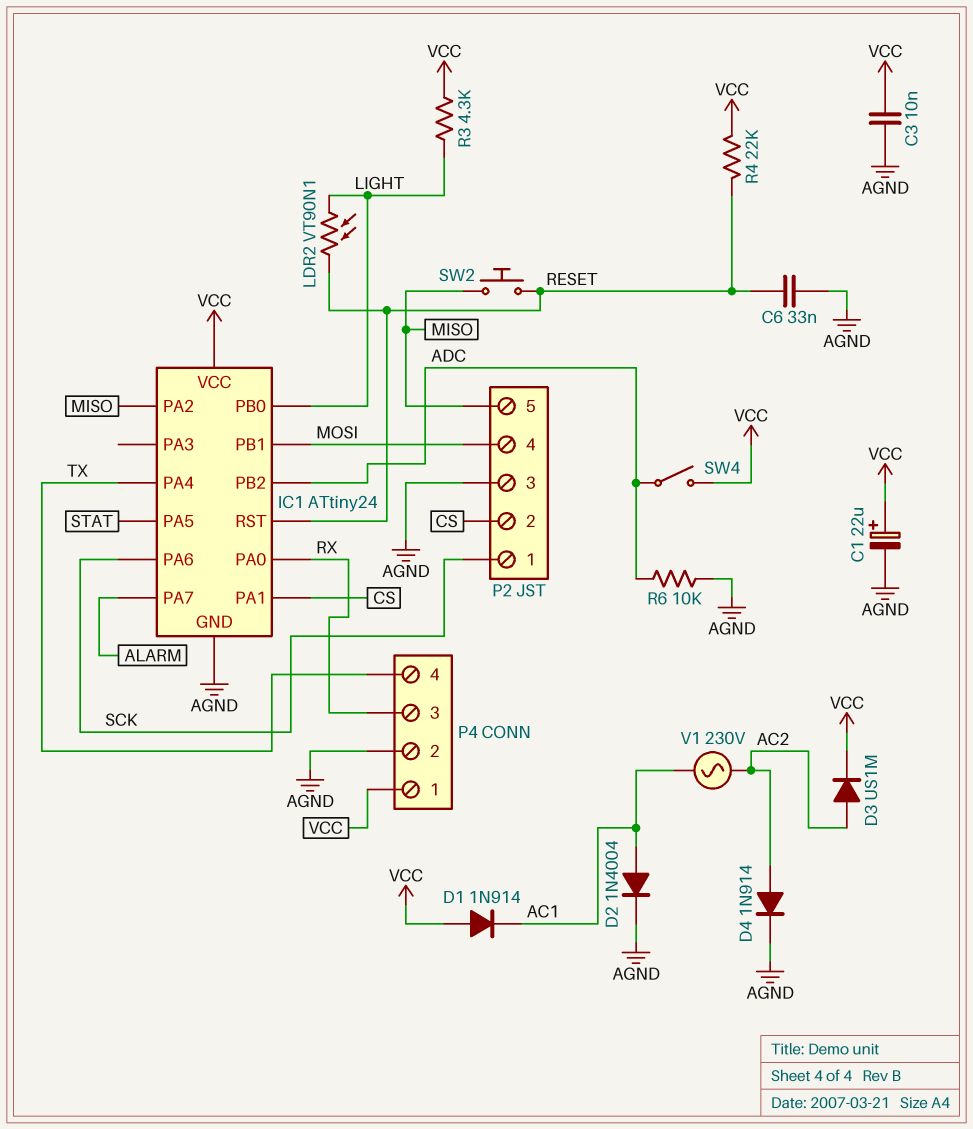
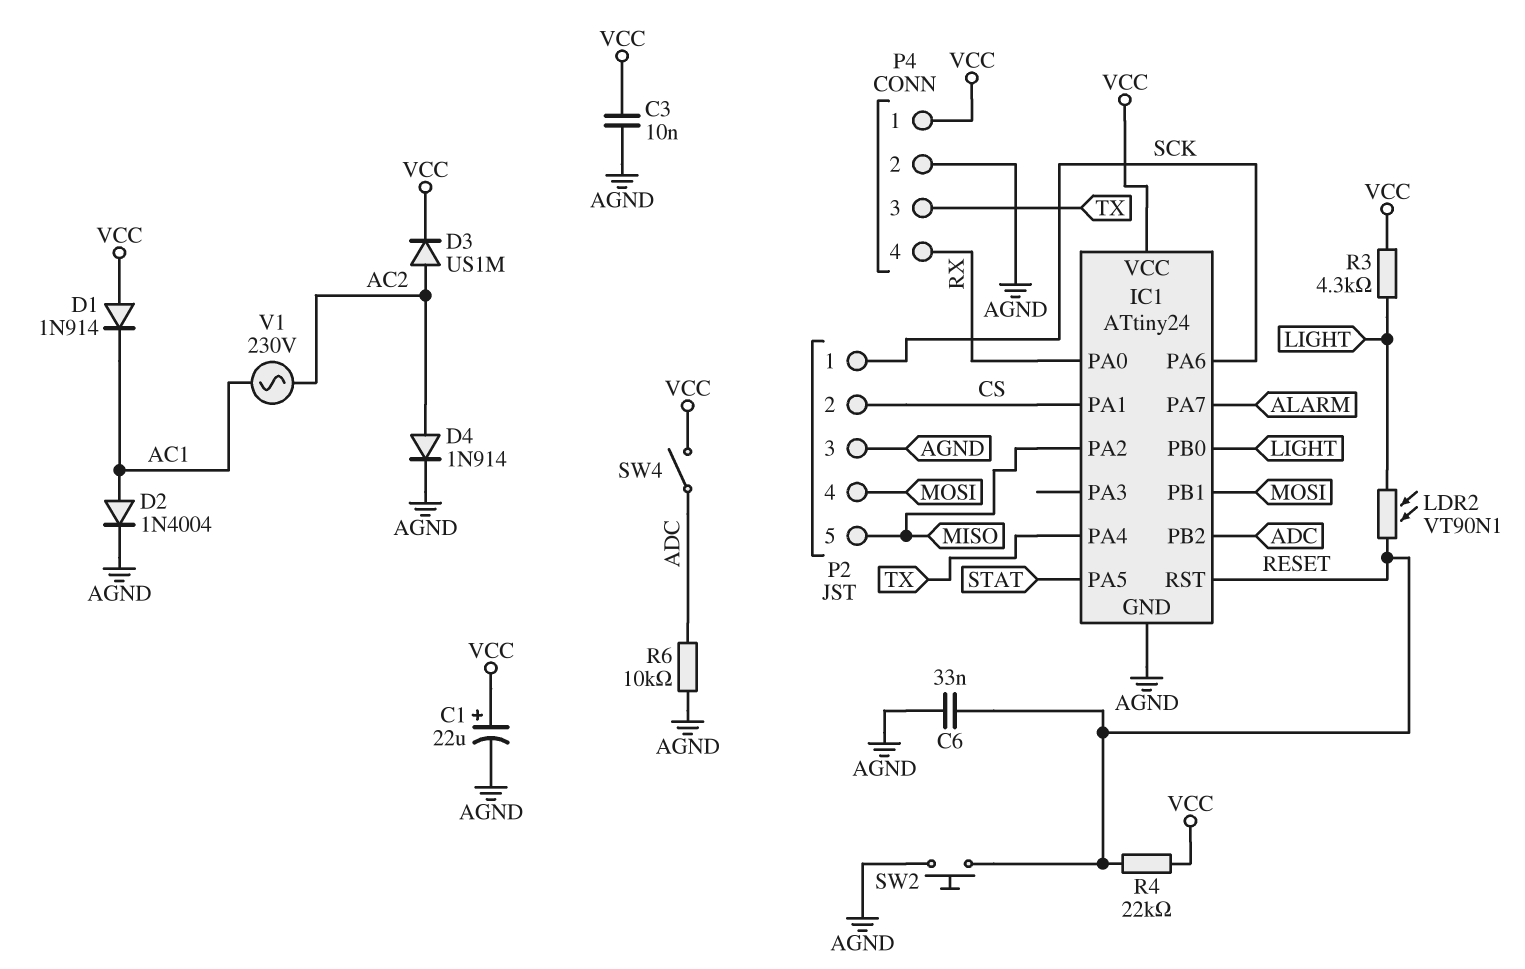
P4 pin 3: RX -> TX
P4 pin 4: TX -> RX
SW2: button (MISO, RESET) -> button (AGND, RESET)

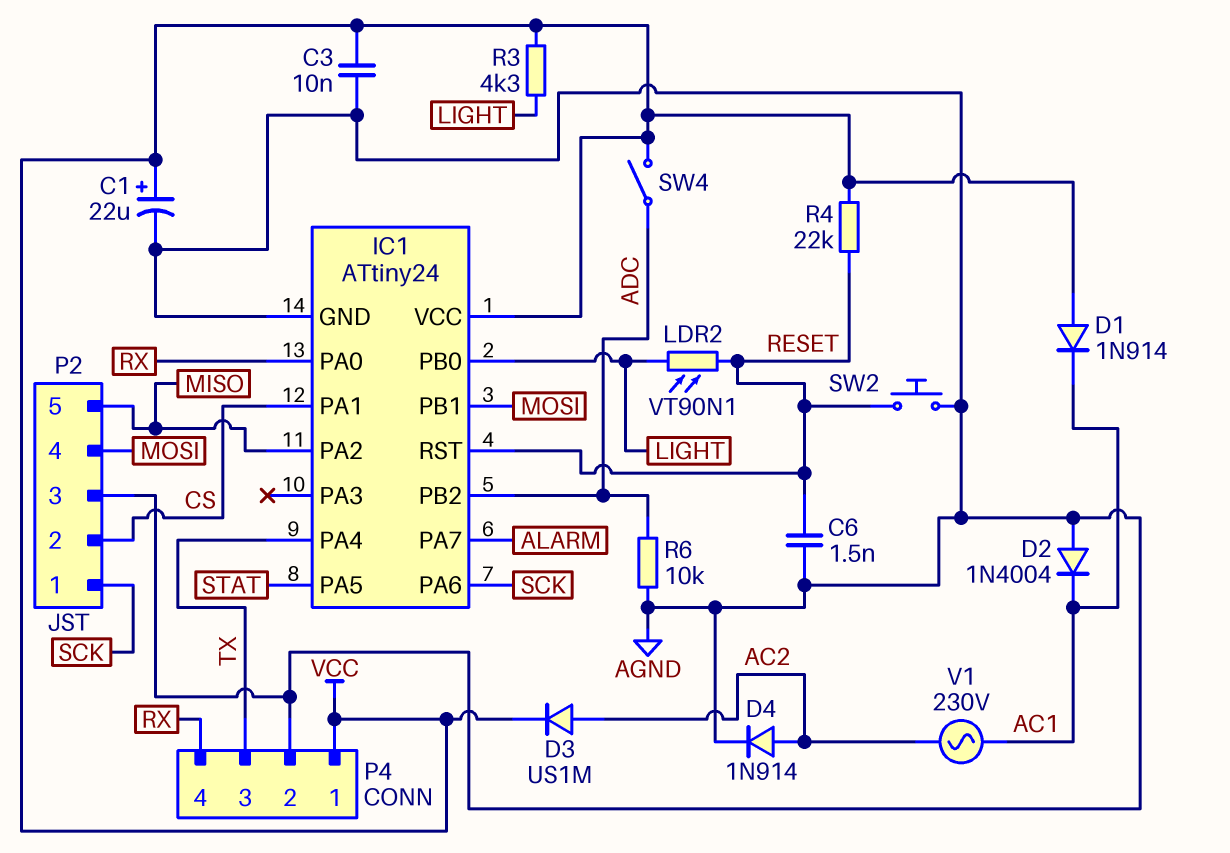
C6: 33nF (AGND, RESET) -> 1.5nF (AGND, RESET)
D2: diode 1N4004 (A AC1, K AGND) -> diode 1N4004 (A AGND, K AC1)

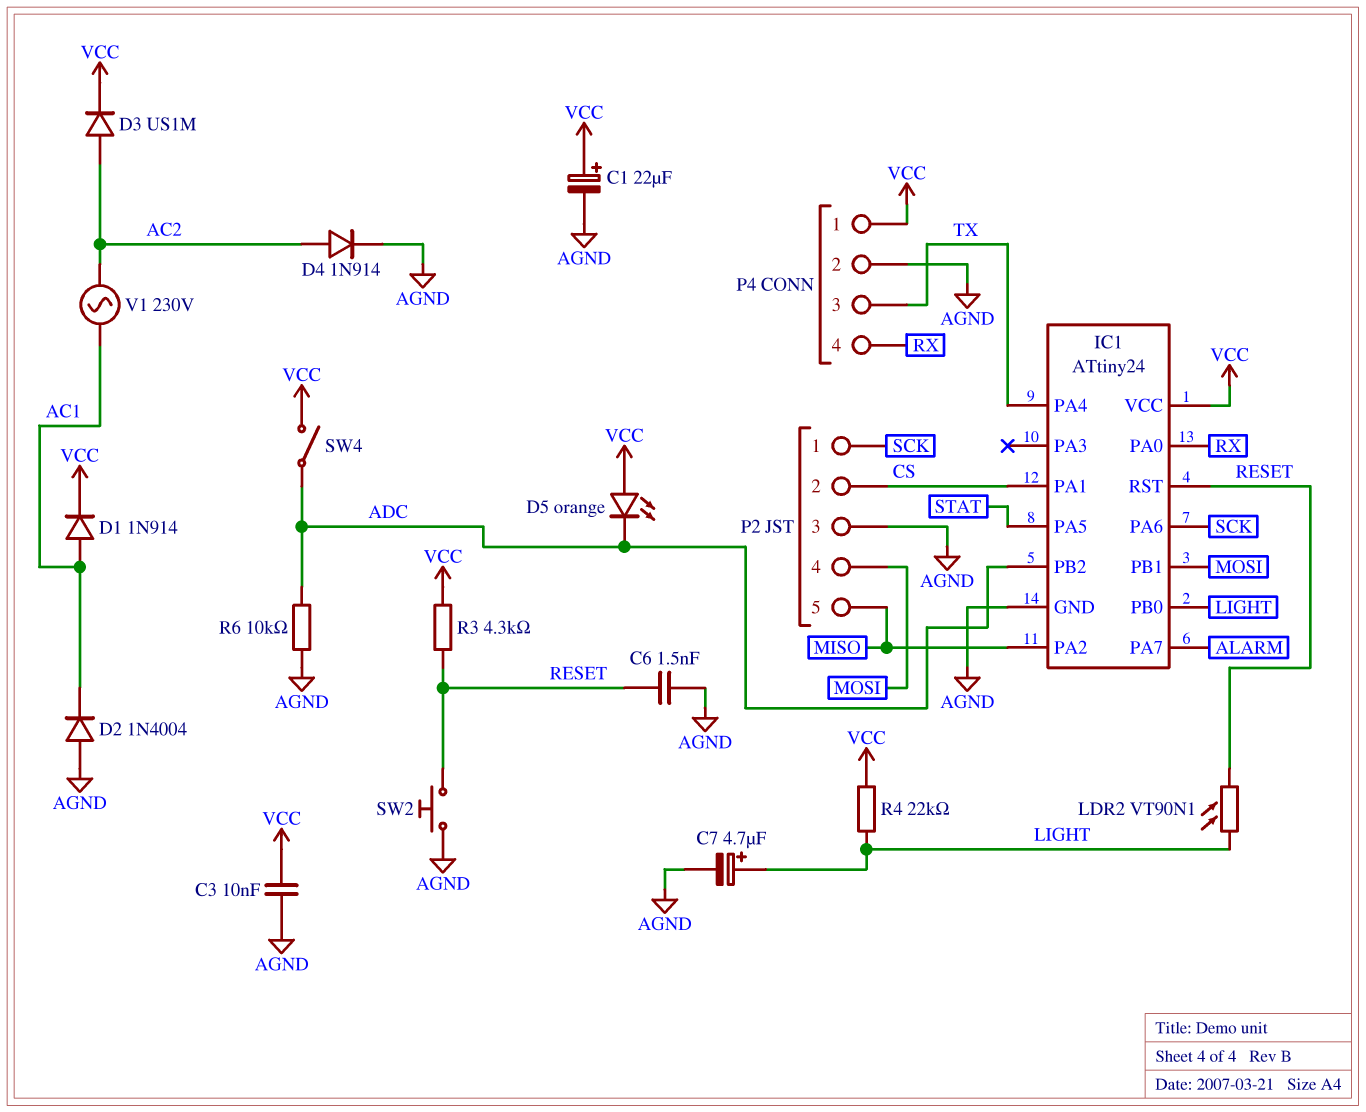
C7: none -> 4.7uF (plus LIGHT, minus AGND)
D1: diode 1N914 (A VCC, K AC1) -> diode 1N914 (A AC1, K VCC)
D5: none -> LED orange (A VCC, K ADC)
R3: 4.3k (LIGHT, VCC) -> 4.3k (RESET, VCC)
R4: 22k (RESET, VCC) -> 22k (LIGHT, VCC)

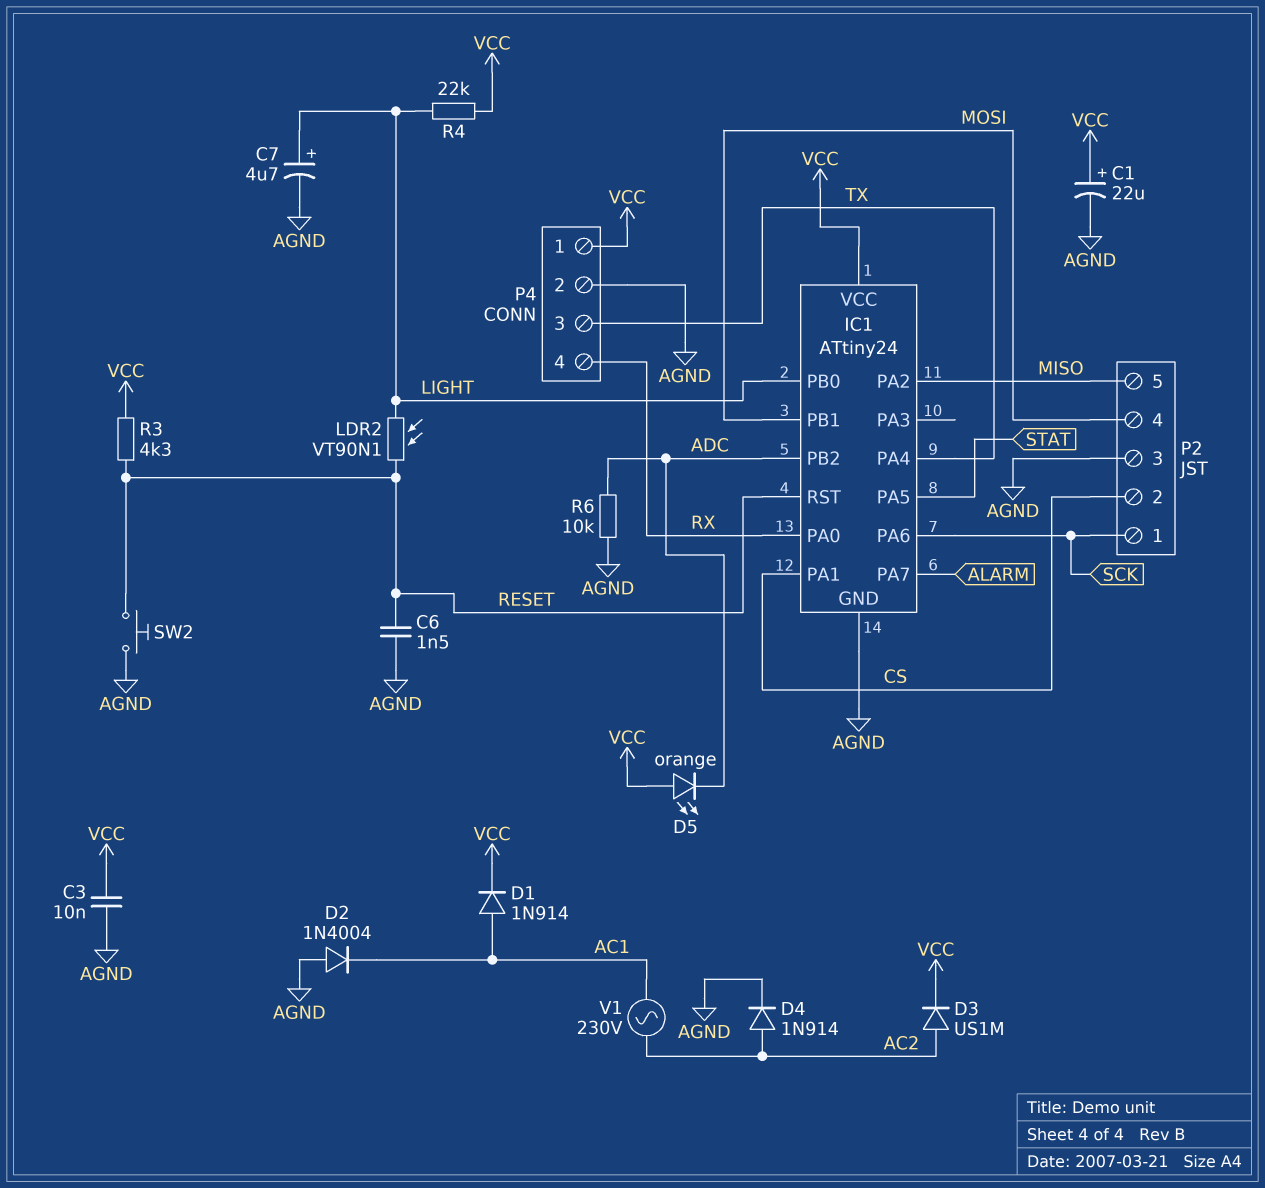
SW4: switch (ADC, VCC) -> none

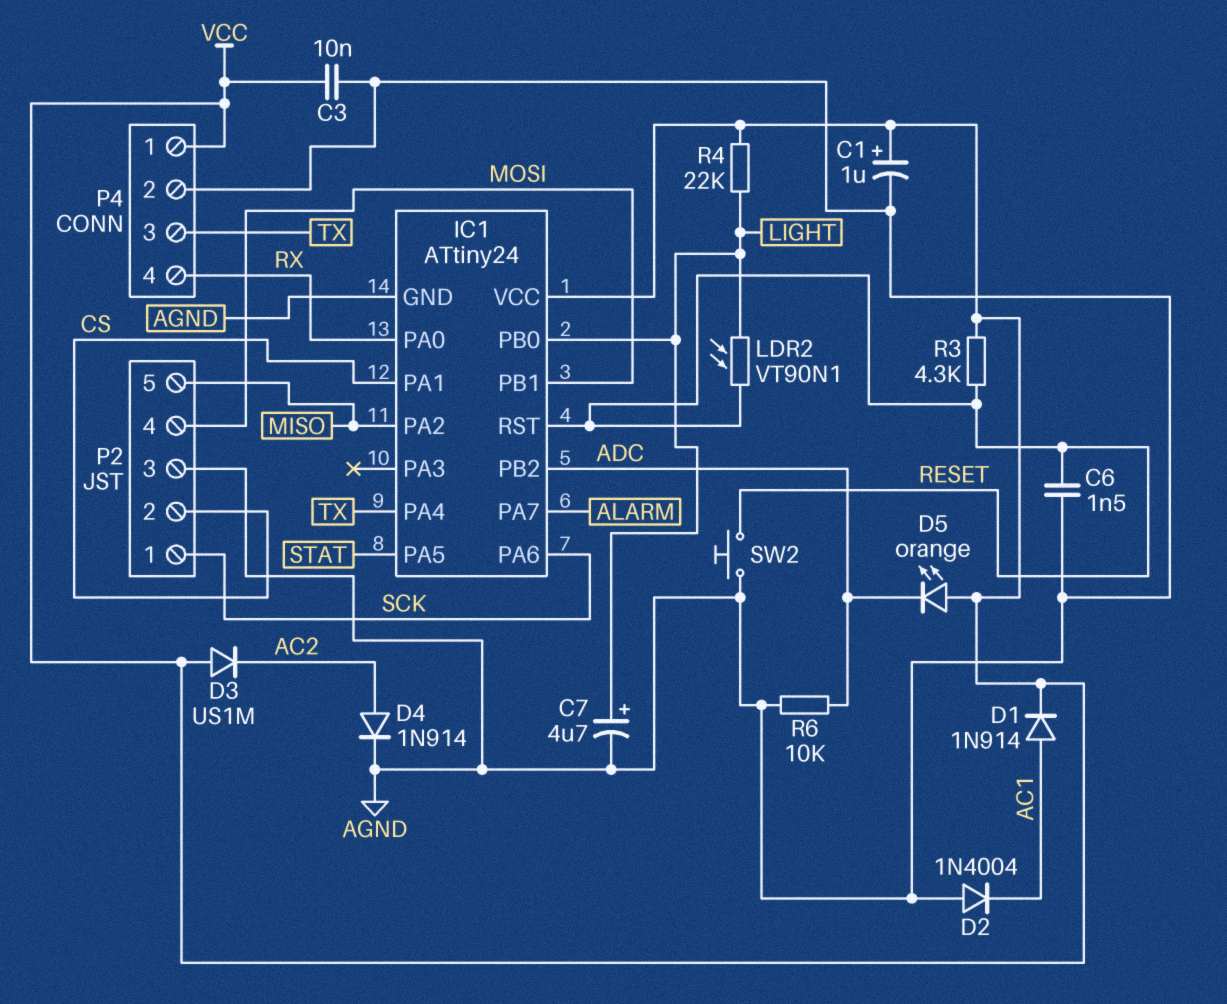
C1: 22uF (plus VCC, minus AGND) -> 1uF (plus VCC, minus AGND)
D3: diode US1M (A AC2, K VCC) -> diode US1M (A VCC, K AC2)
V1: AC 230V (AC1, AC2) -> none

